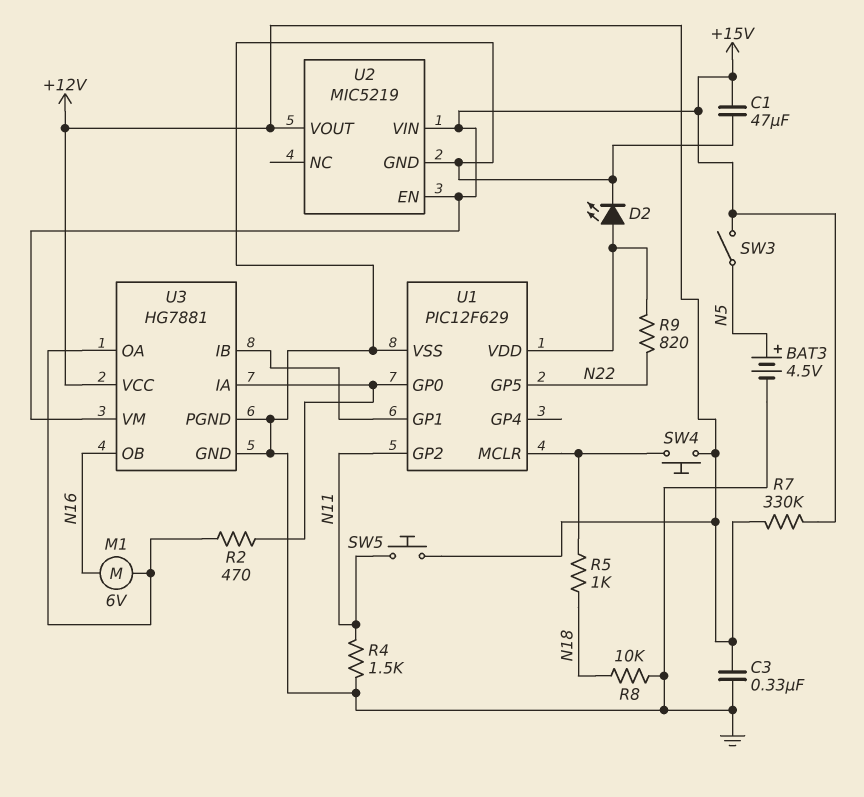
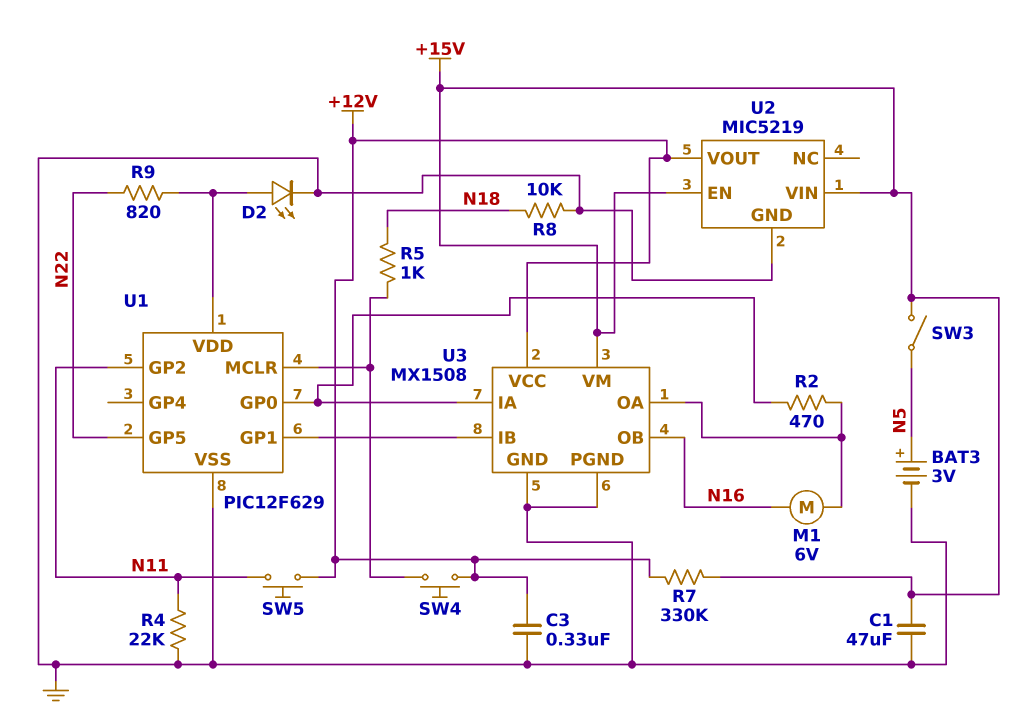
BAT3: 4.5V (plus N5, minus GND) -> 3V (plus N5, minus GND)
R4: 1.5k (GND, N11) -> 22k (GND, N11)
U3: HG7881 -> MX1508

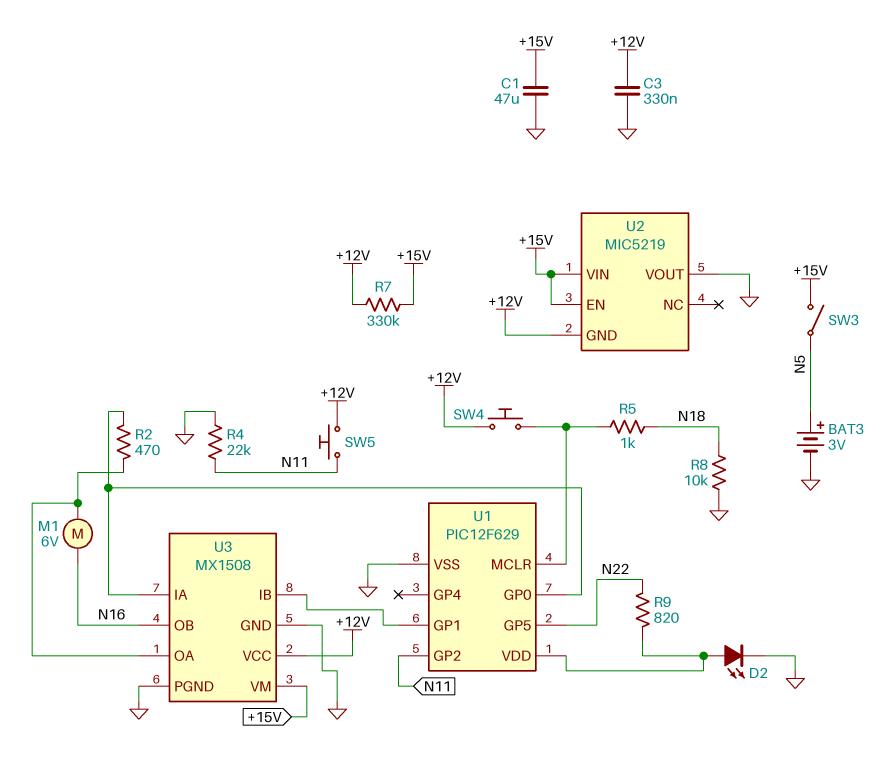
U2 pin GND: GND -> +12V
U2 pin VOUT: +12V -> GND

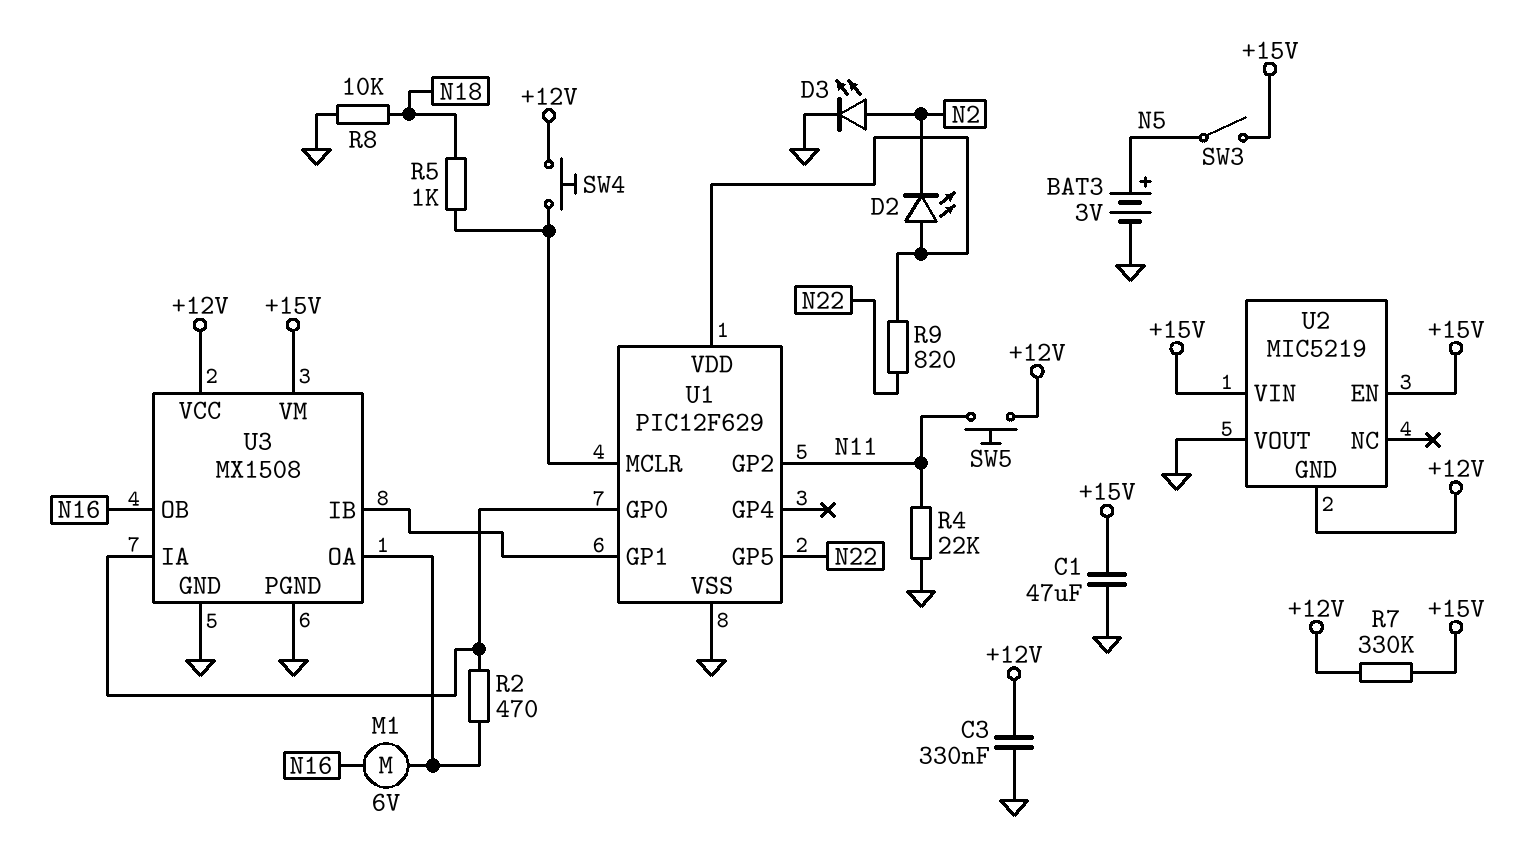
D2: LED (A U1/VDD, K GND) -> LED (A U1/VDD, K N2)
D3: none -> LED (A N2, K GND)

